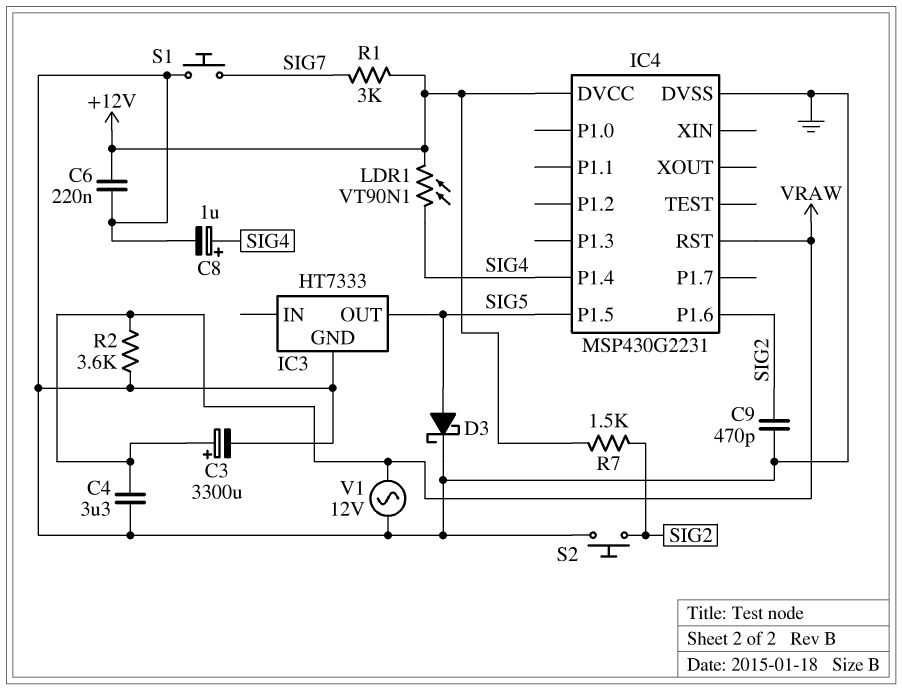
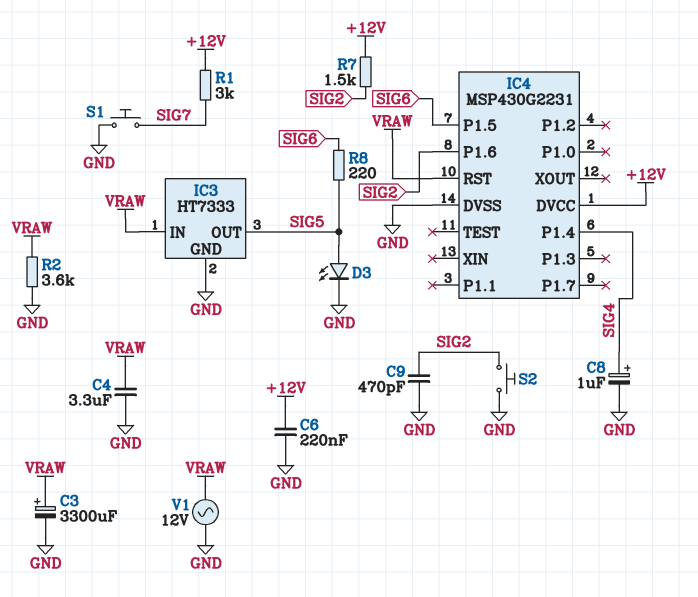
D3: schottky (A SIG5, K GND) -> LED (A SIG5, K GND)
IC3 pin IN: none -> VRAW
IC4 pin P1.5: SIG5 -> SIG6
LDR1: VT90N1 (+12V, SIG4) -> none
R8: none -> 220 (SIG5, SIG6)

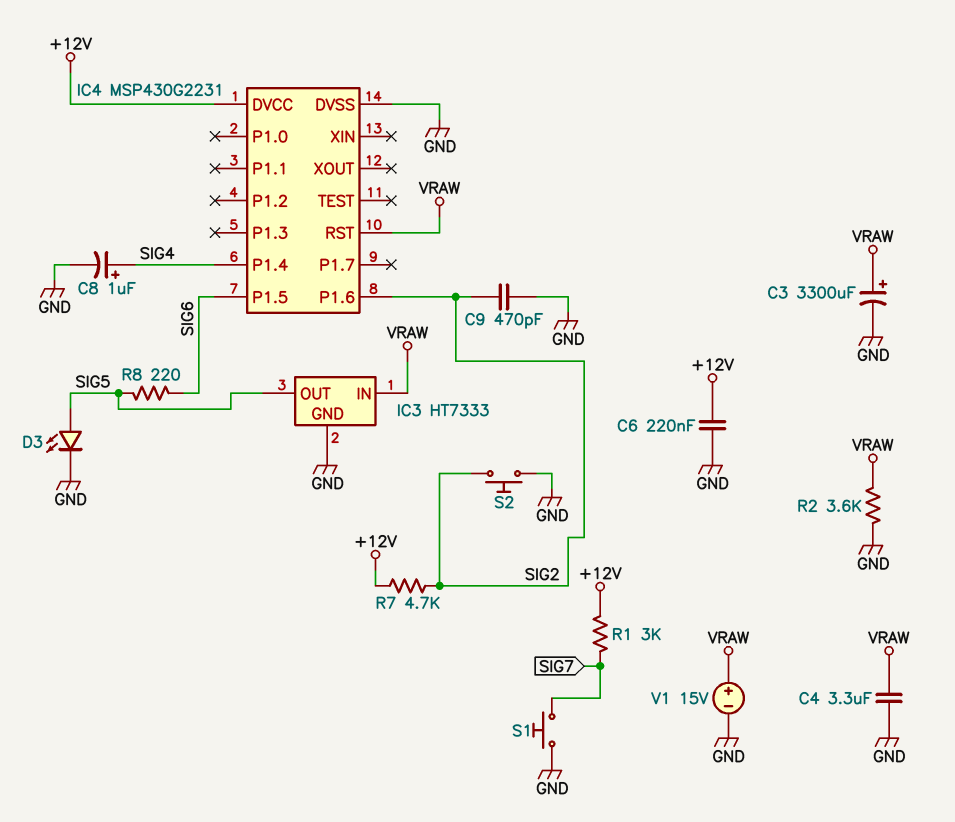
R7: 1.5k (+12V, SIG2) -> 4.7k (+12V, SIG2)
V1: AC 12V (GND, VRAW) -> 15V (plus VRAW, minus GND)

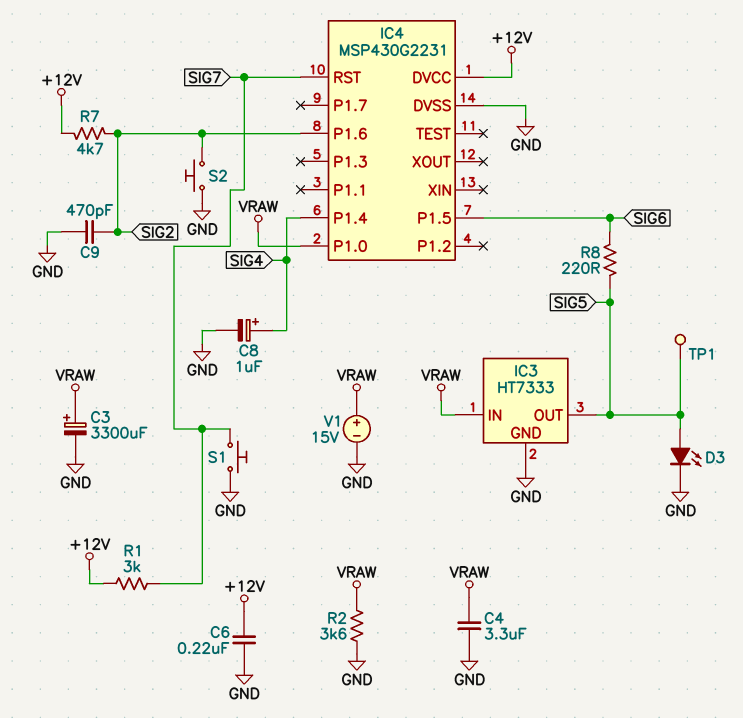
IC4 pin P1.0: none -> VRAW
IC4 pin RST: VRAW -> SIG7
TP1: none -> test point (SIG5)

